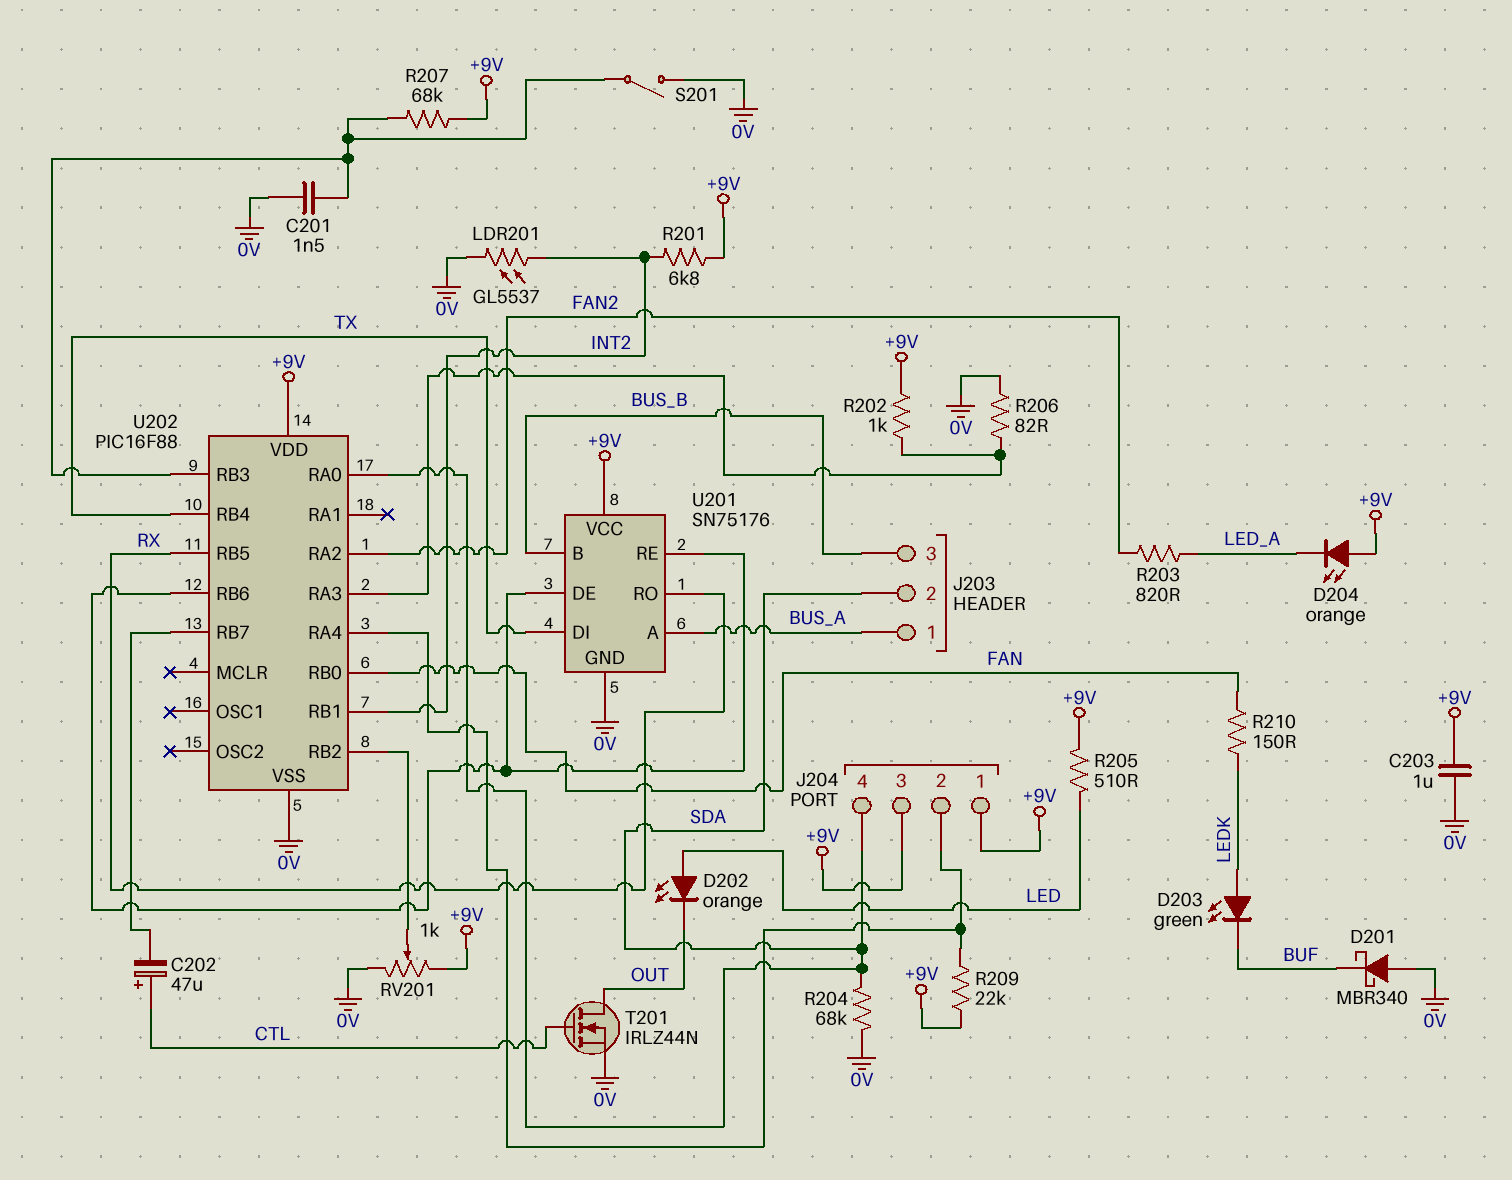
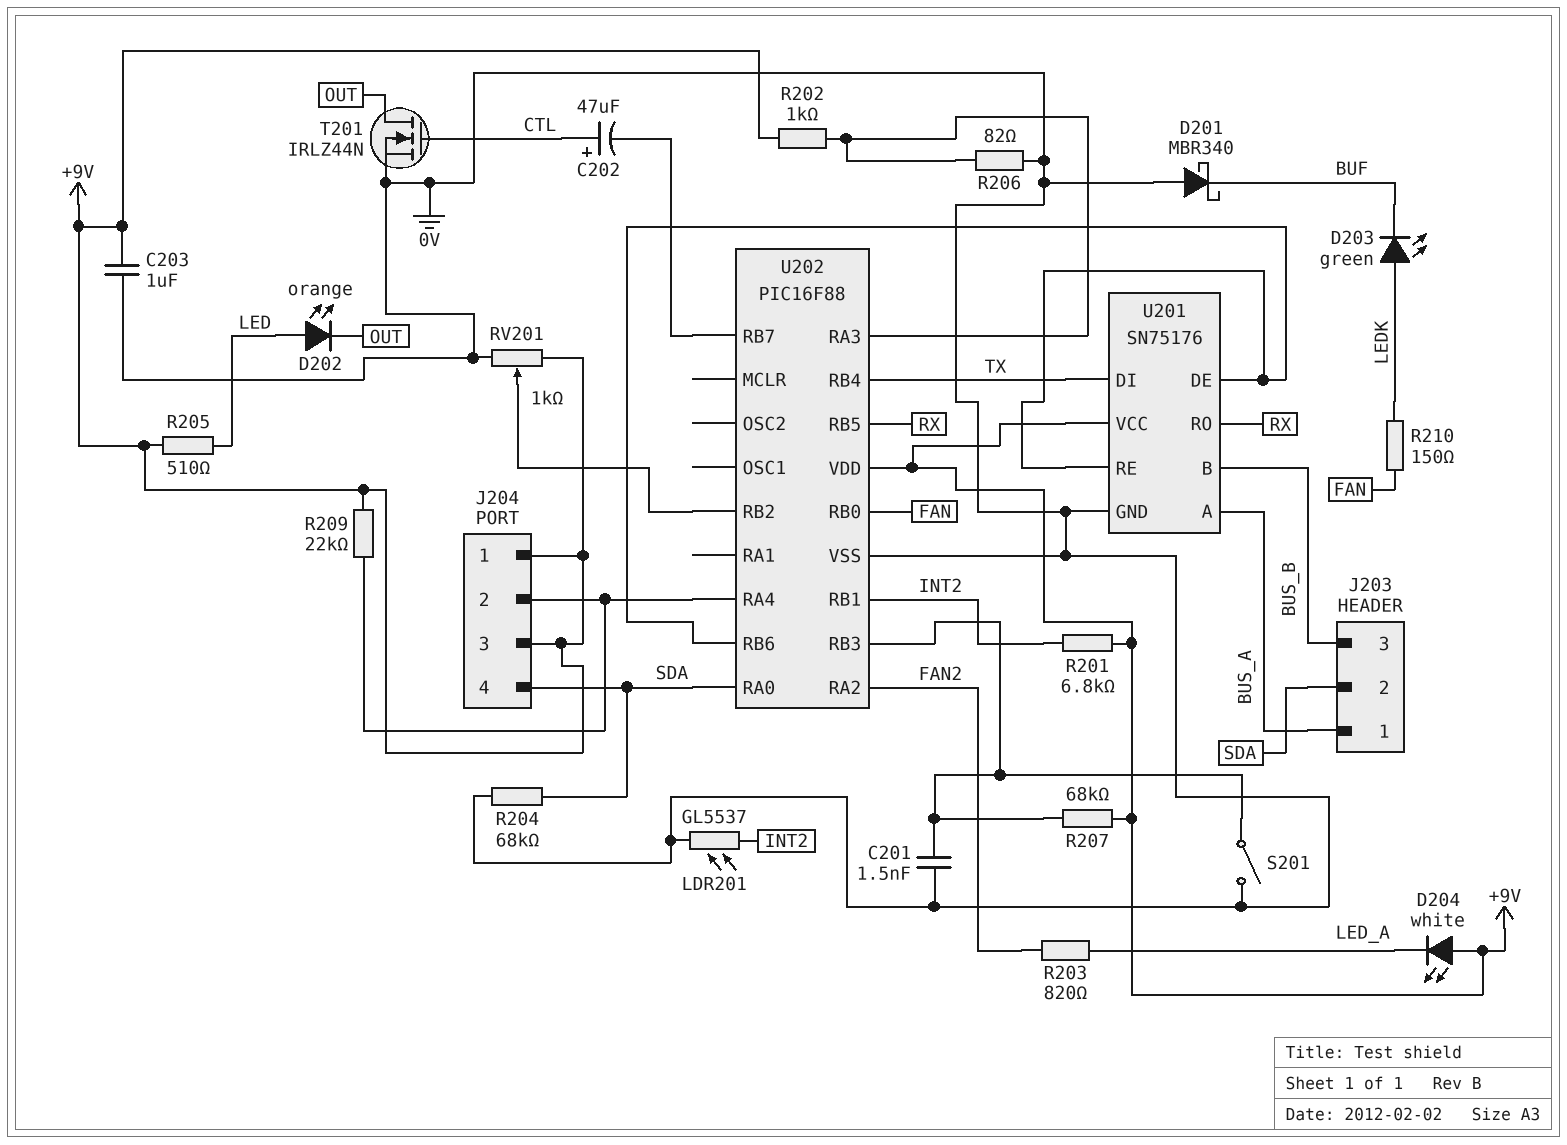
D204: LED orange (A +9V, K LED_A) -> LED white (A +9V, K LED_A)

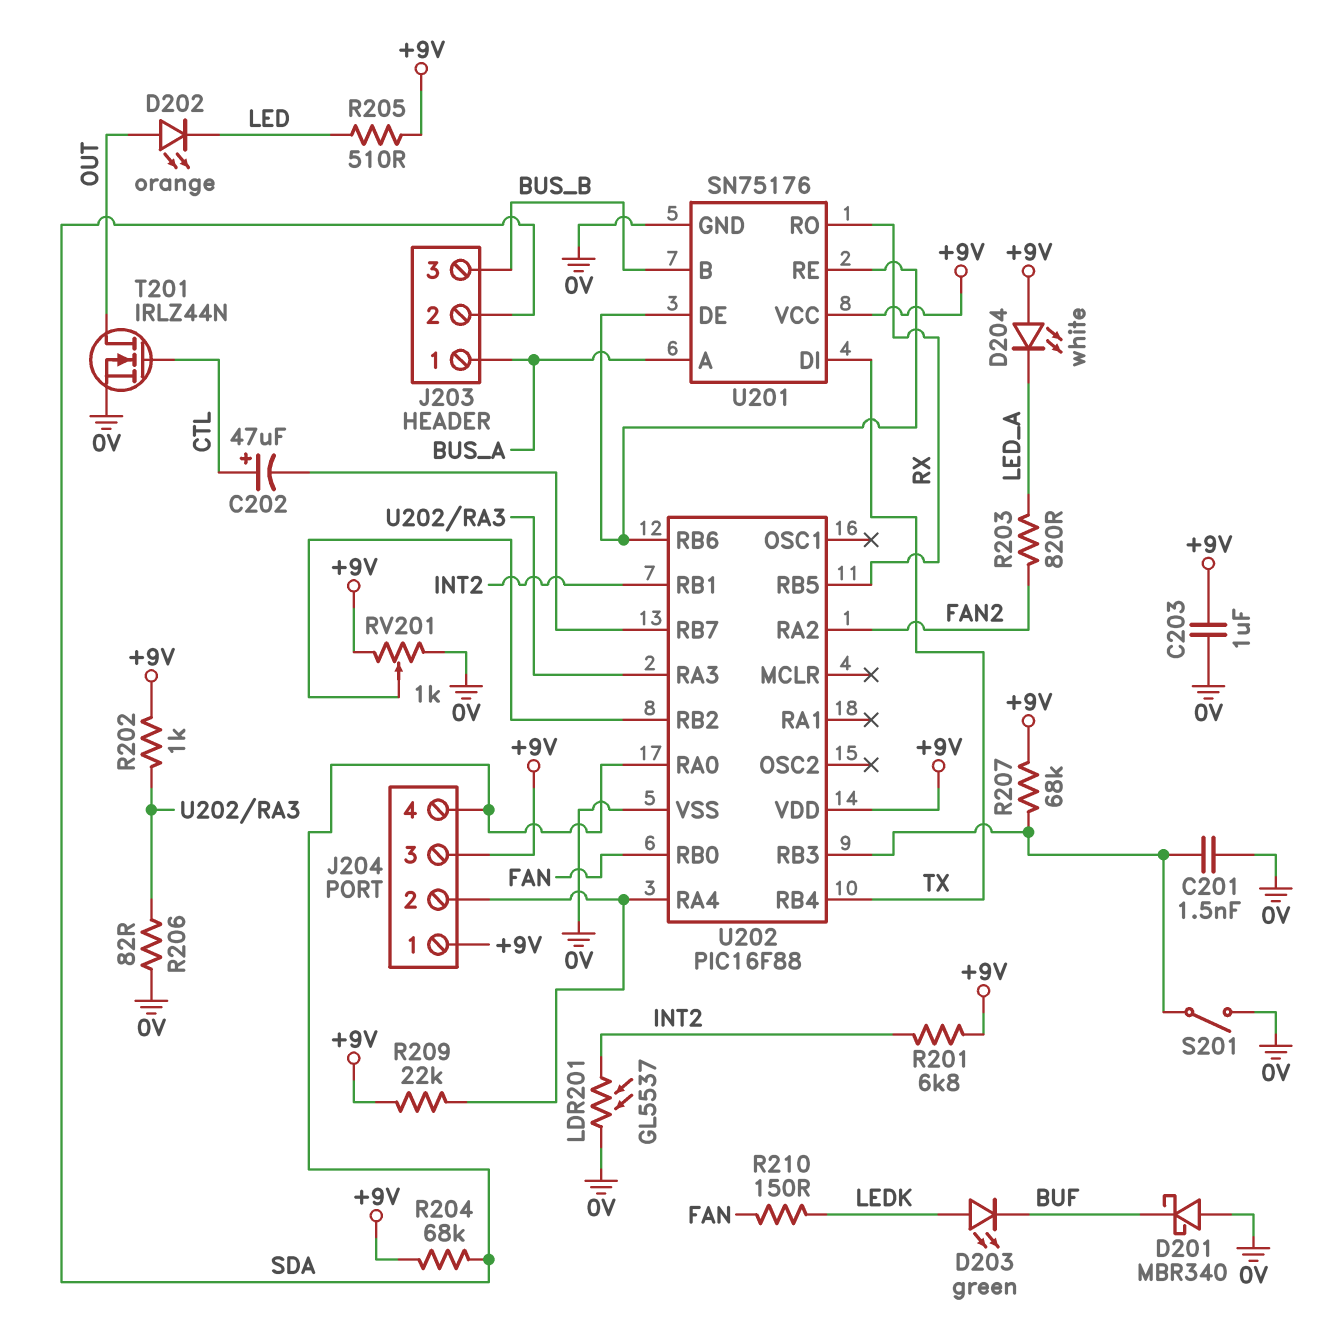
D202: LED orange (A LED, K OUT) -> LED orange (A OUT, K LED)
R204: 68k (0V, SDA) -> 68k (+9V, SDA)

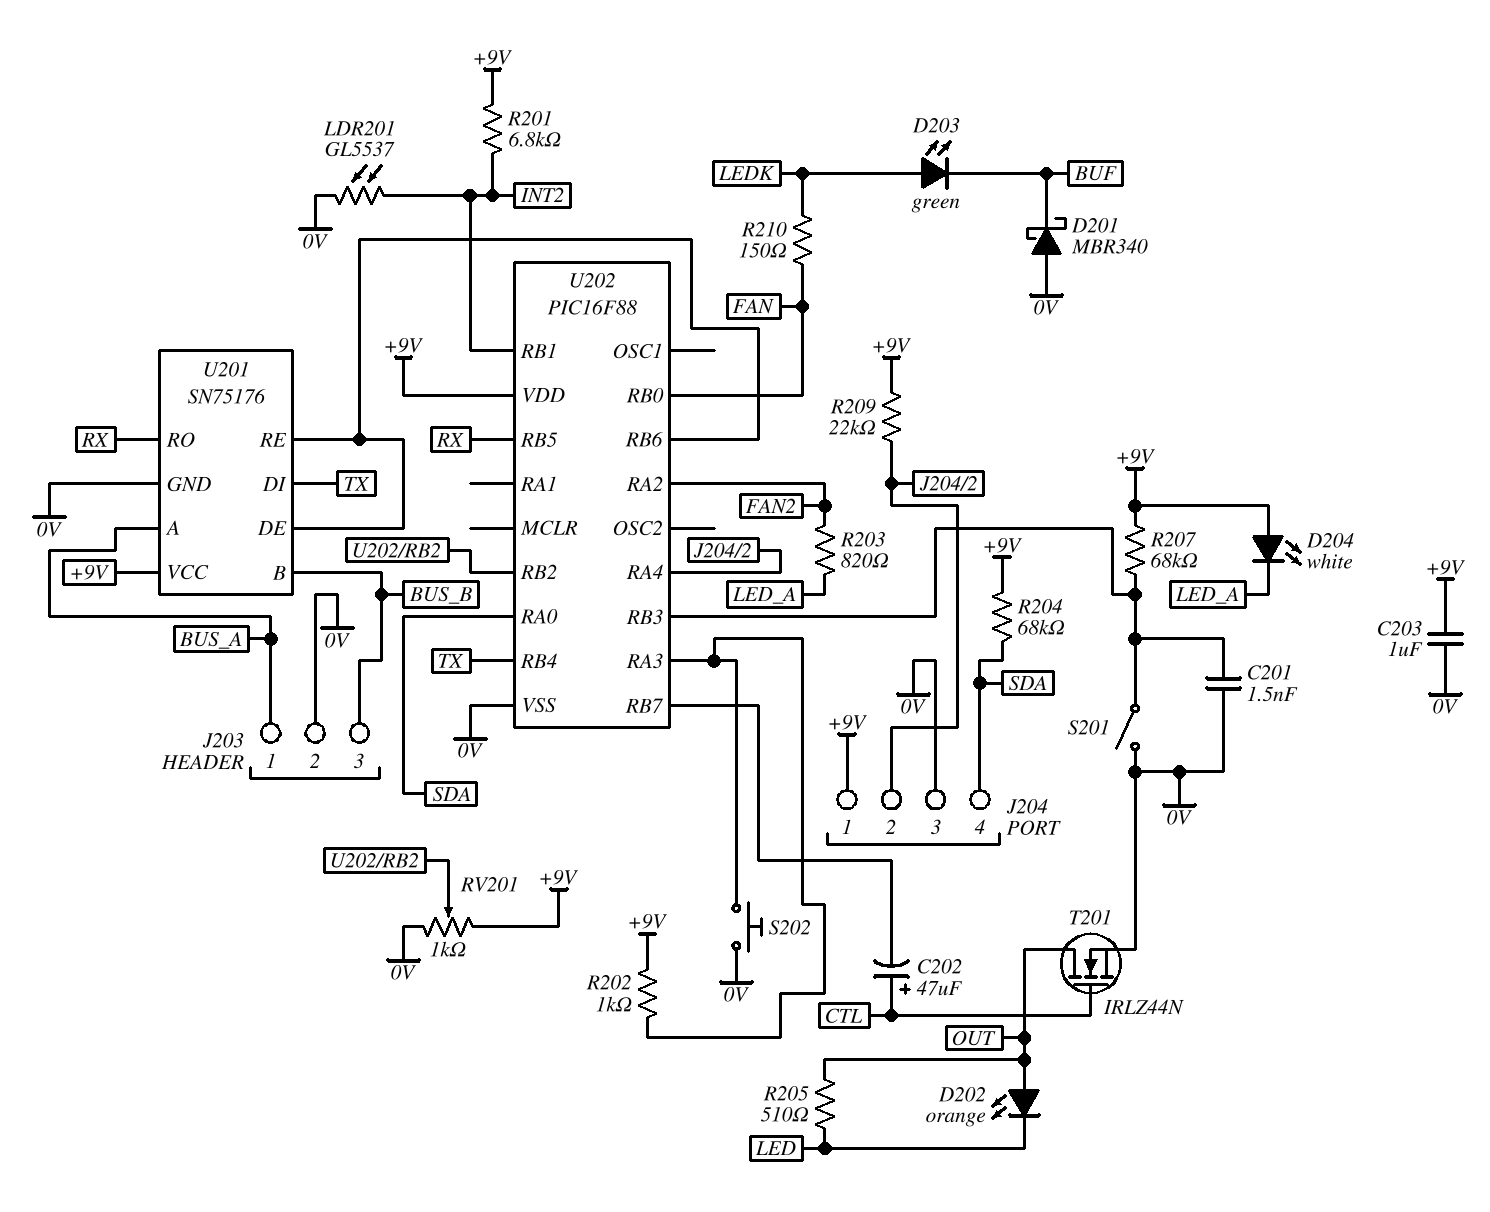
J203 pin 2: SDA -> 0V
J204 pin 3: +9V -> 0V
R205: 510 (+9V, LED) -> 510 (LED, OUT)
R206: 82 (0V, U202/RA3) -> none
S202: none -> button (0V, U202/RA3)

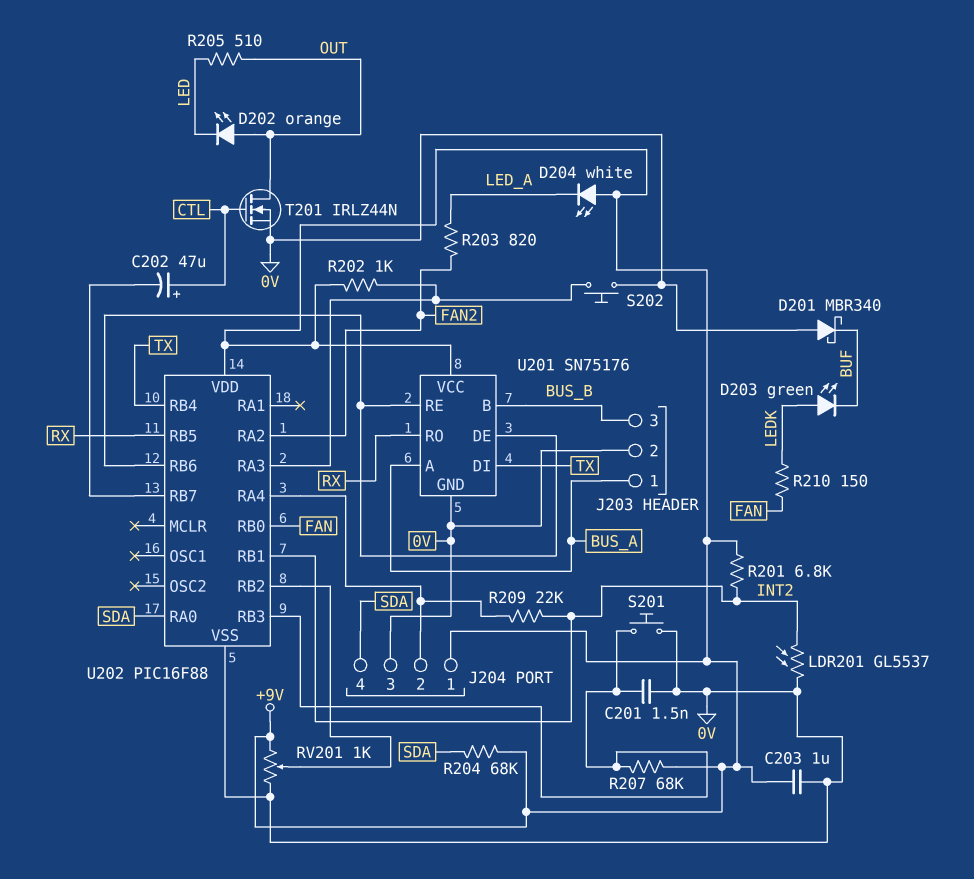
R209: 22k (+9V, J204/2) -> 22k (INT2, J204/2)
S201: switch (0V, U202/RB3) -> button (0V, U202/RB3)

